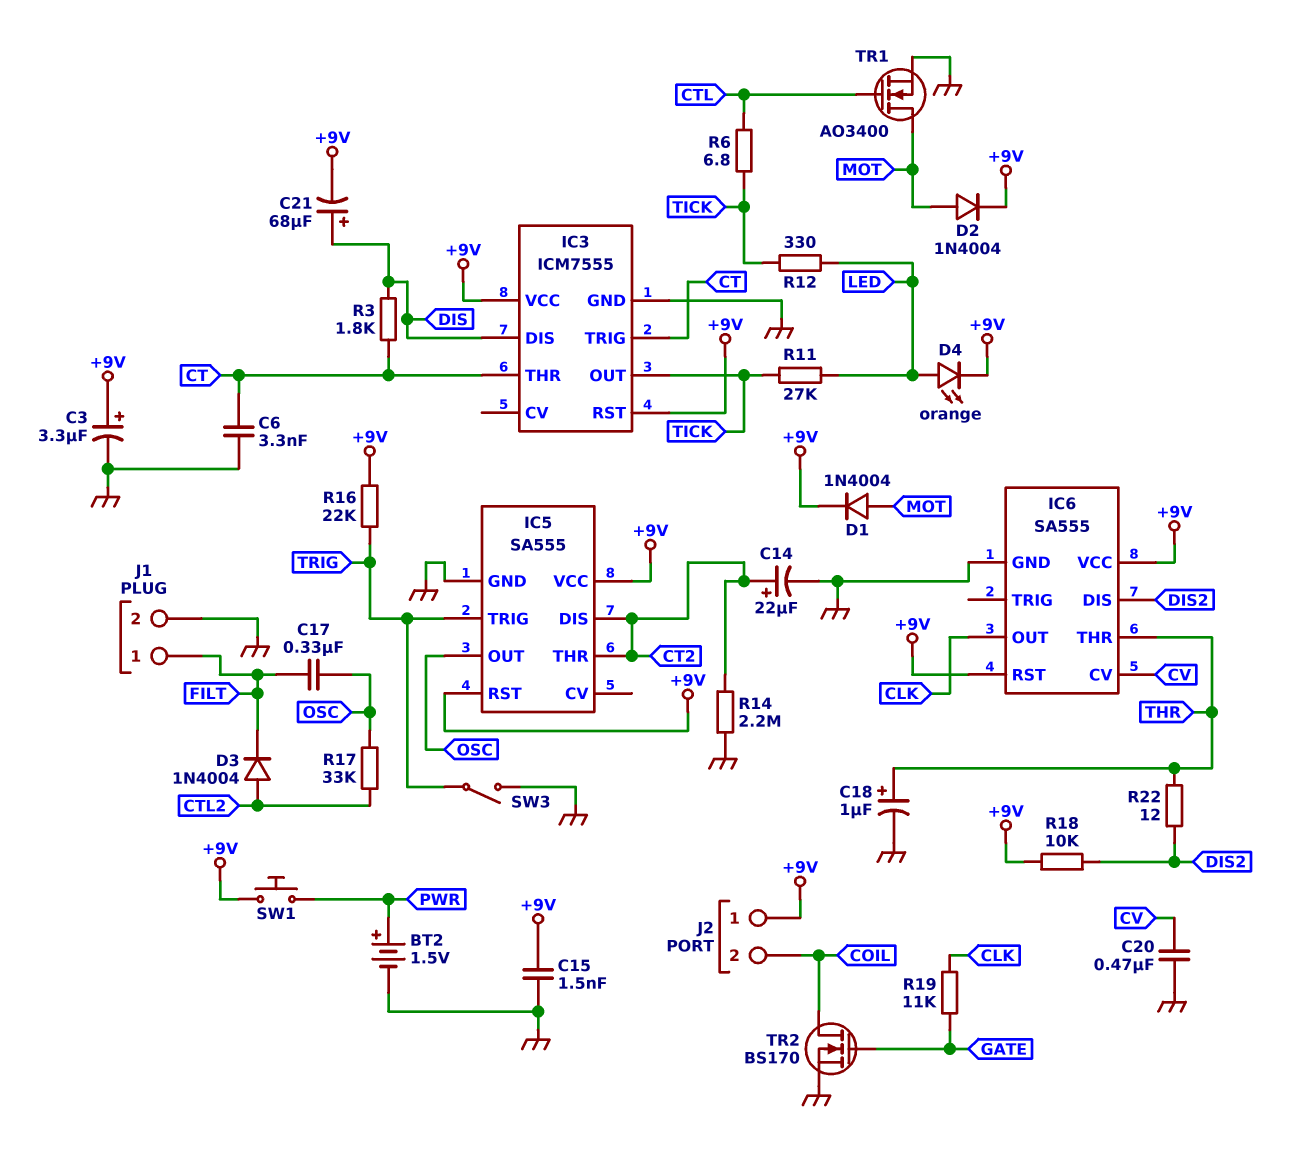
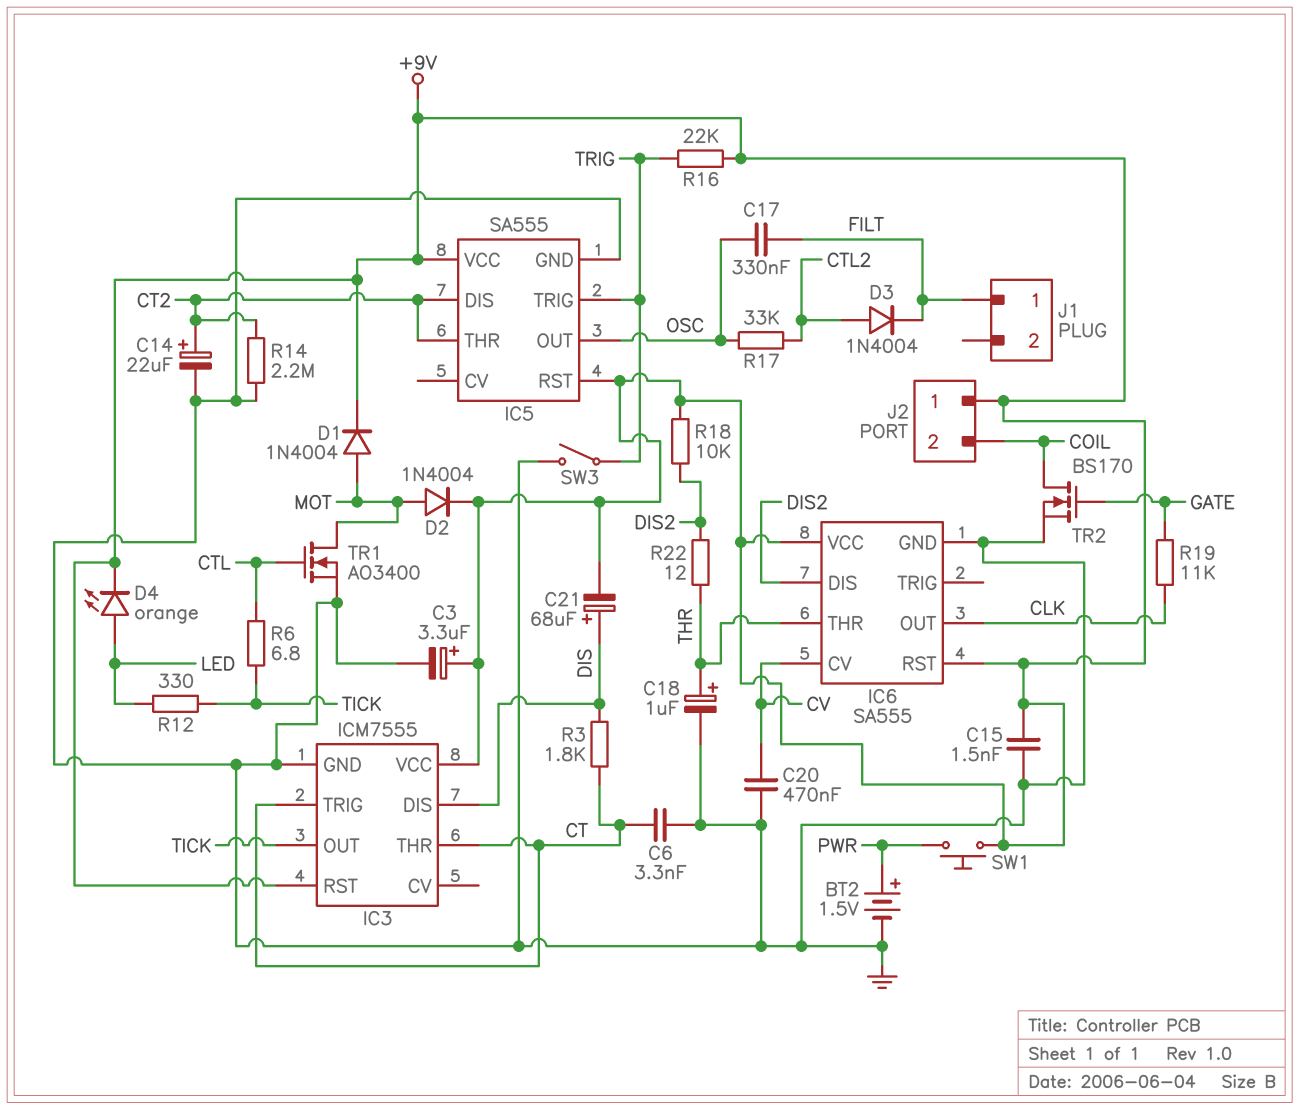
J1 pin 2: GND -> none
R11: 27k (LED, TICK) -> none

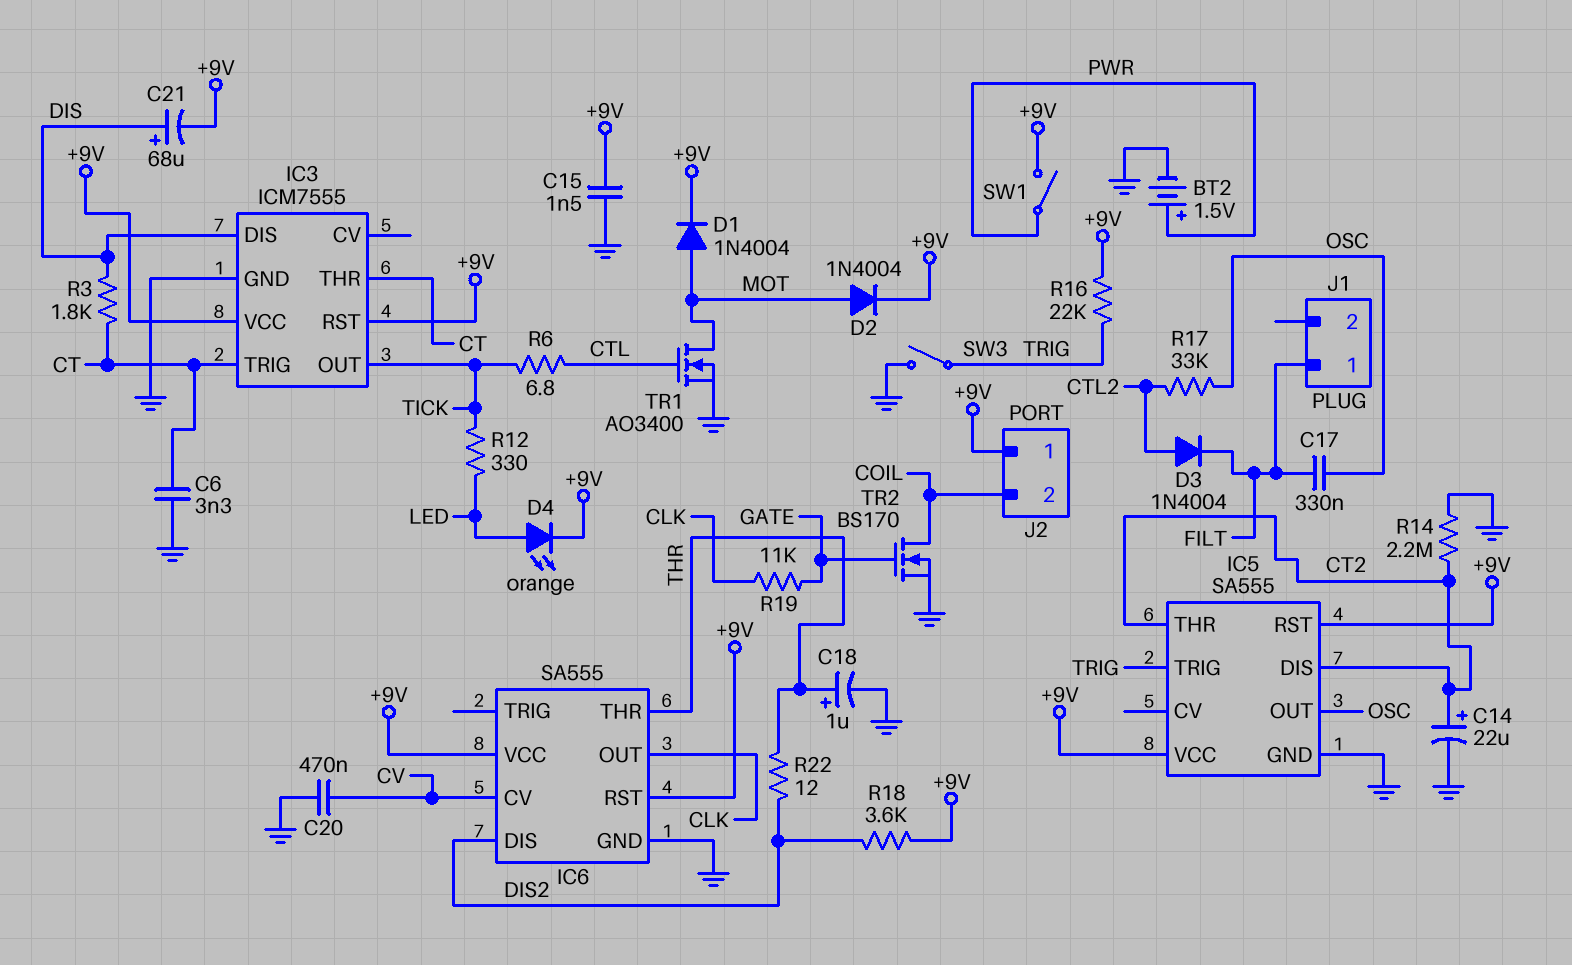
C3: 3.3uF (plus +9V, minus GND) -> none
R18: 10k (+9V, DIS2) -> 3.6k (+9V, DIS2)
SW1: button (+9V, PWR) -> switch (+9V, PWR)

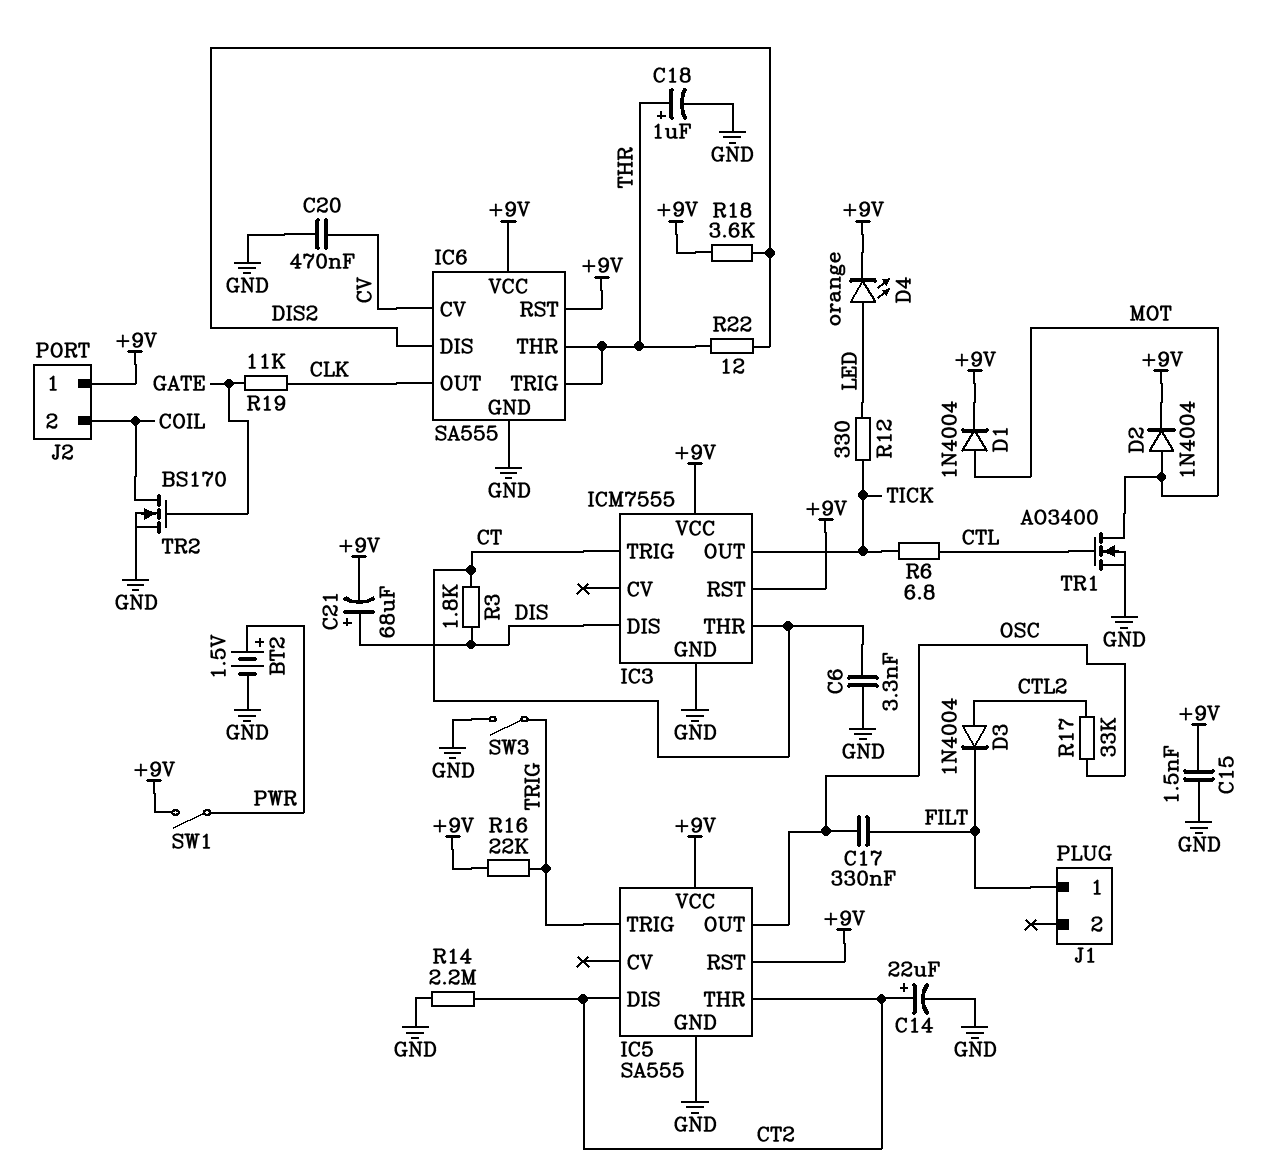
IC6 pin TRIG: none -> THR

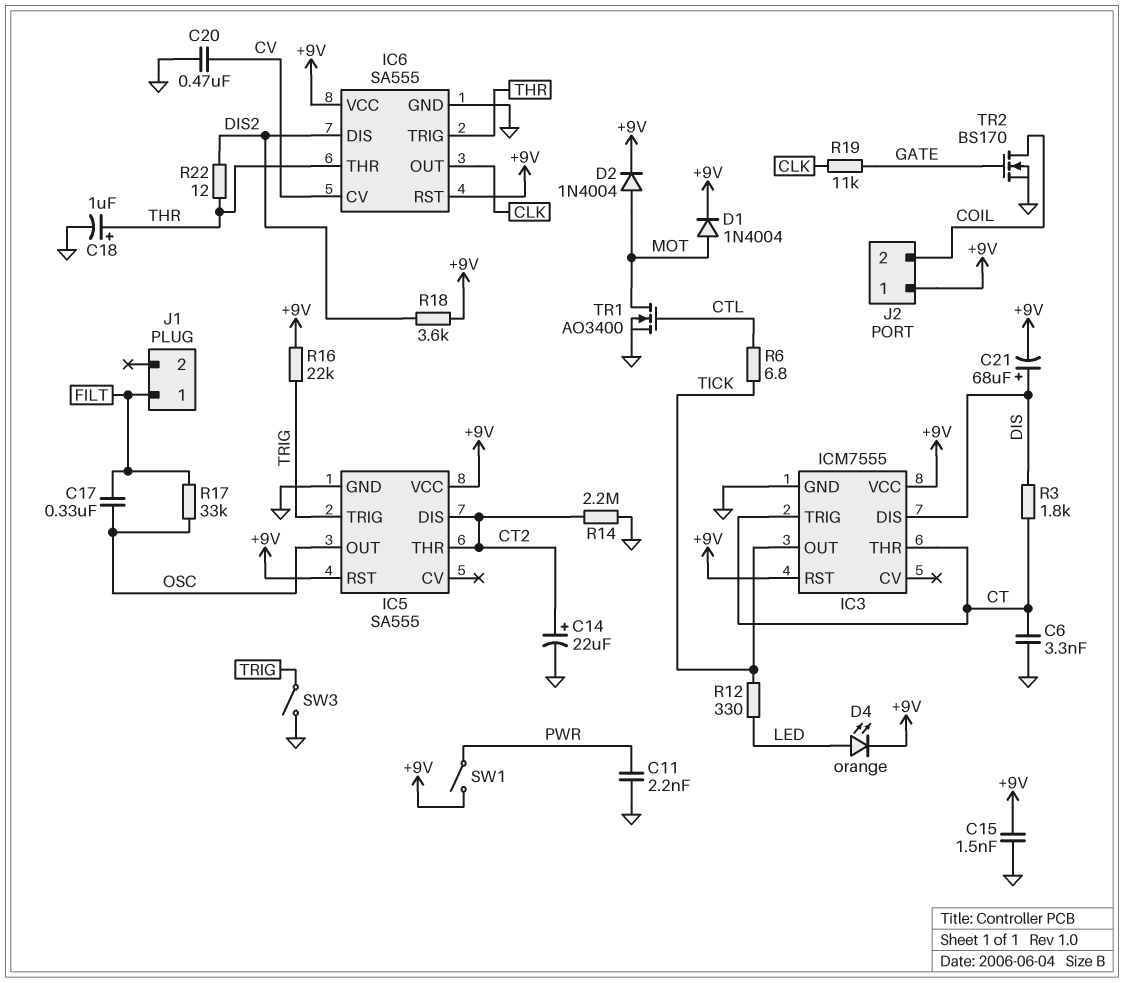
BT2: 1.5V (plus PWR, minus GND) -> none
C11: none -> 2.2nF (GND, PWR)
D3: diode 1N4004 (A CTL2, K FILT) -> none
R17: 33k (CTL2, OSC) -> 33k (FILT, OSC)

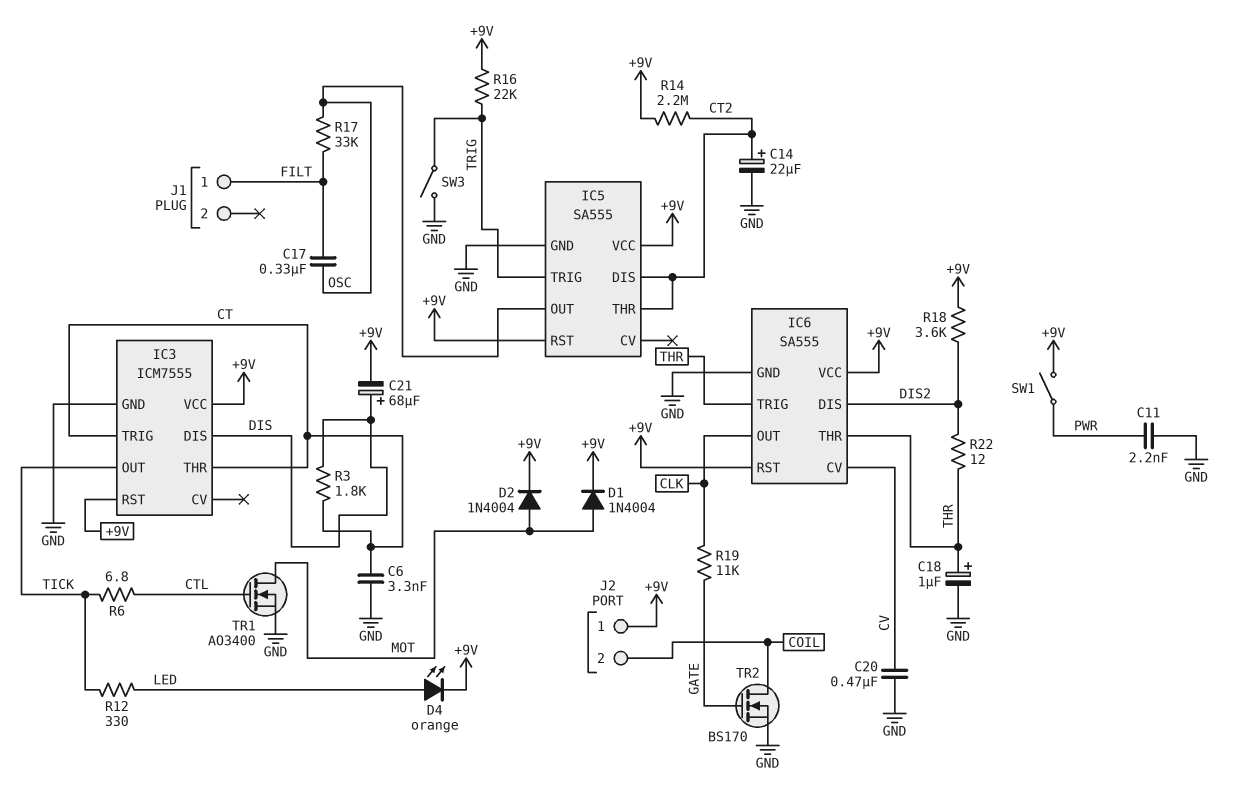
C15: 1.5nF (+9V, GND) -> none
R14: 2.2M (CT2, GND) -> 2.2M (+9V, CT2)

